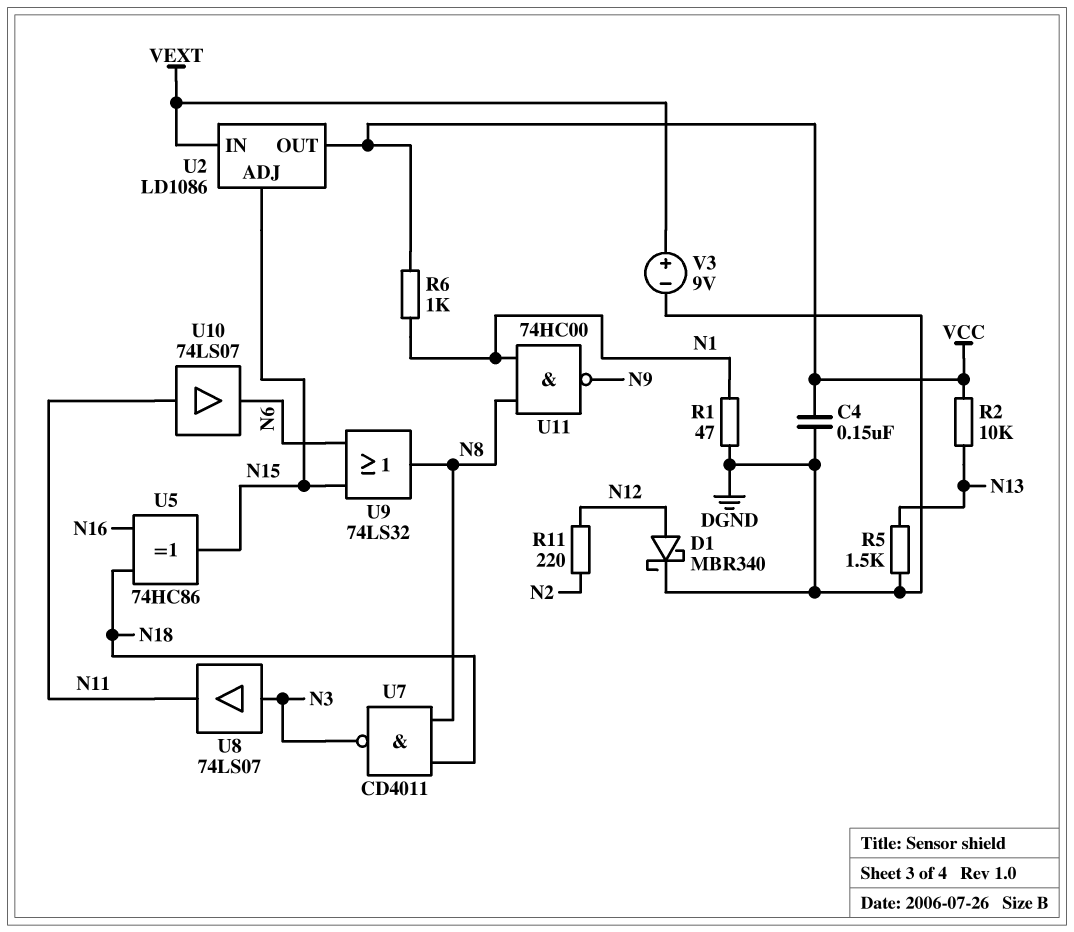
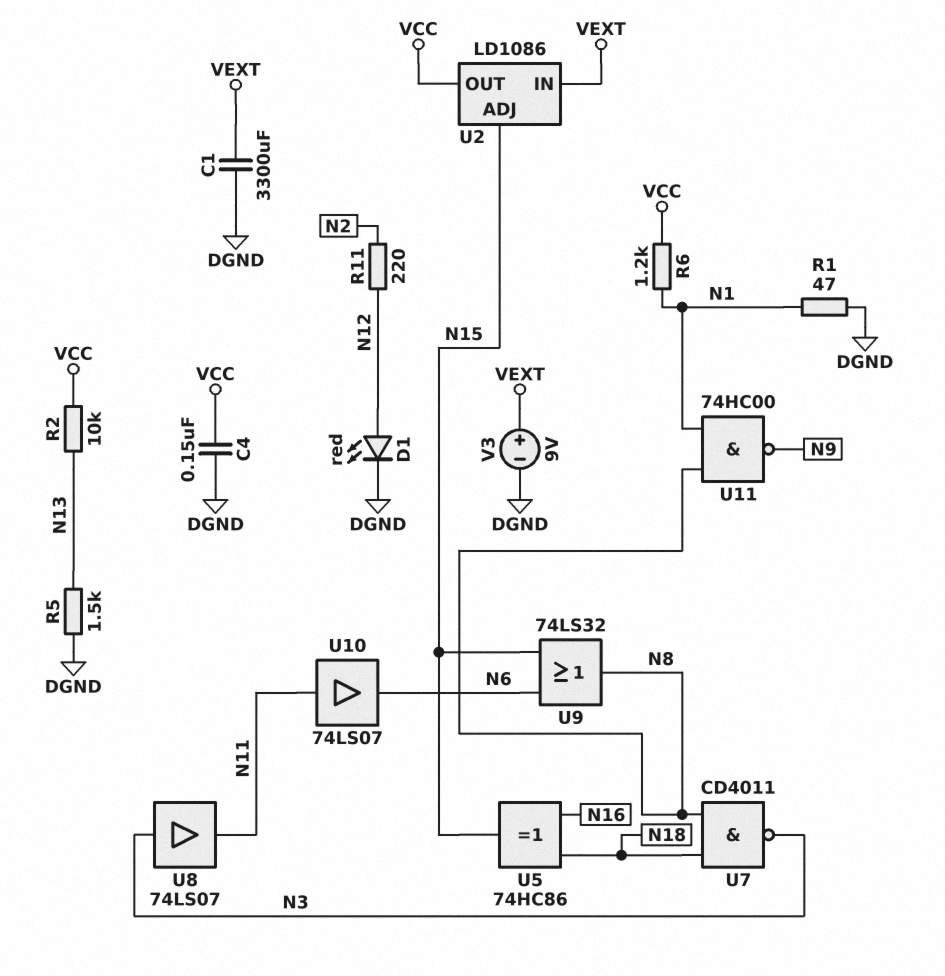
C1: none -> 3300uF (DGND, VEXT)
D1: schottky MBR340 (A N12, K DGND) -> LED red (A N12, K DGND)
R6: 1k (N1, VCC) -> 1.2k (N1, VCC)

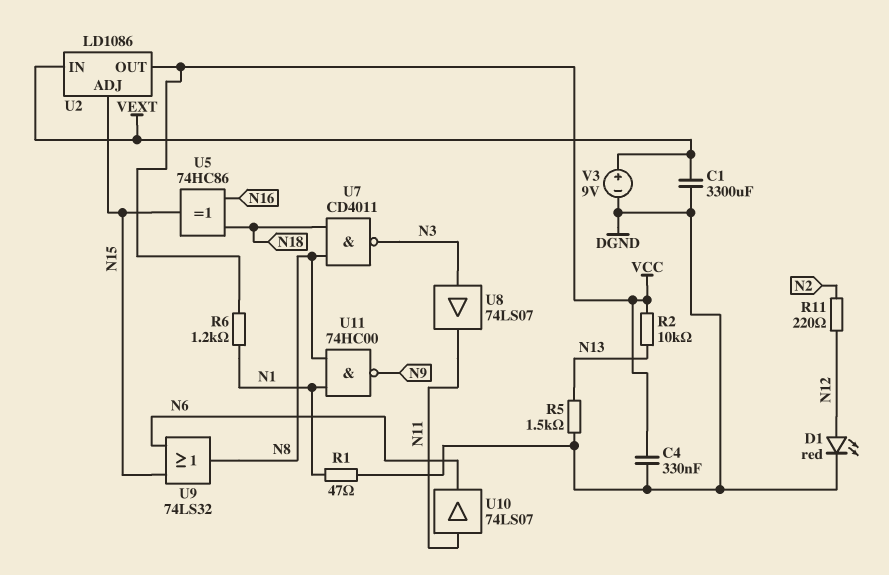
C4: 150nF (DGND, VCC) -> 330nF (DGND, VCC)

